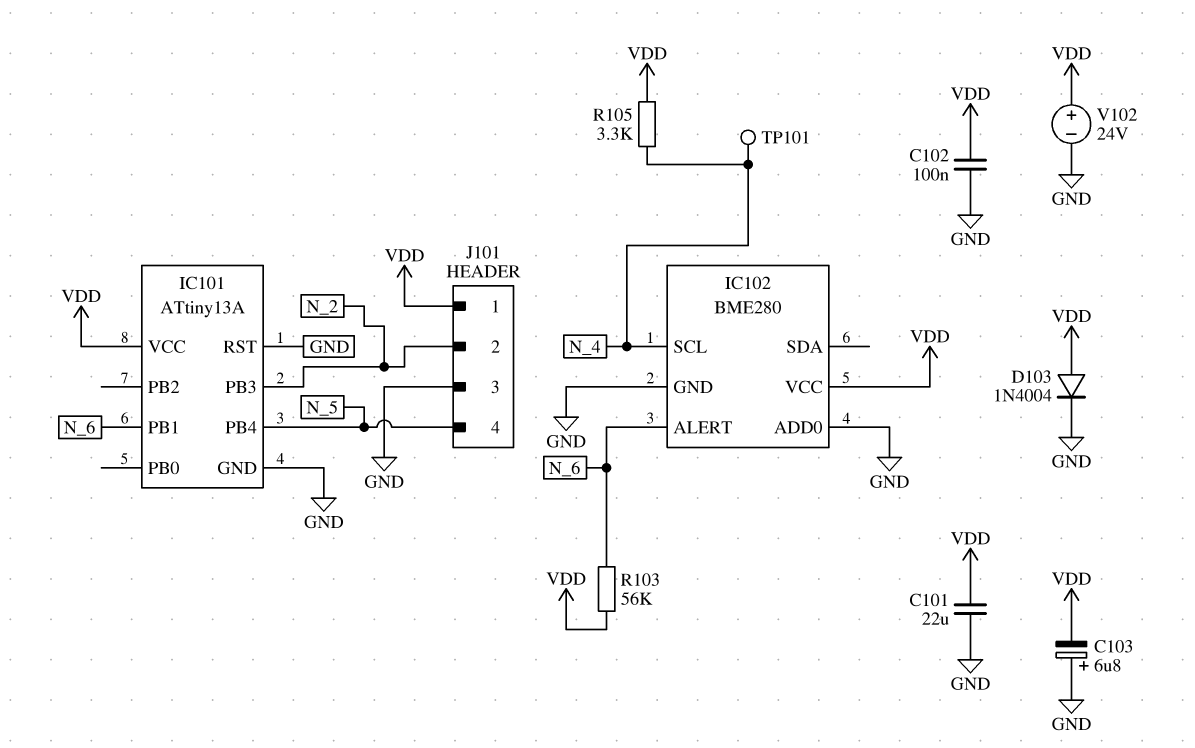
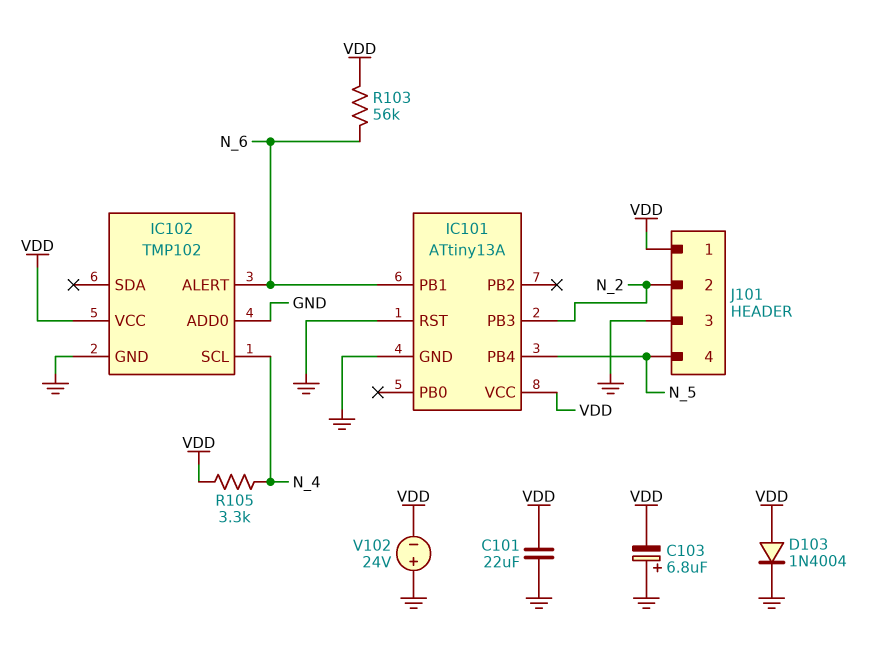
C102: 100nF (GND, VDD) -> none
IC102: BME280 -> TMP102
TP101: test point (N_4) -> none
V102: 24V (plus VDD, minus GND) -> 24V (plus GND, minus VDD)

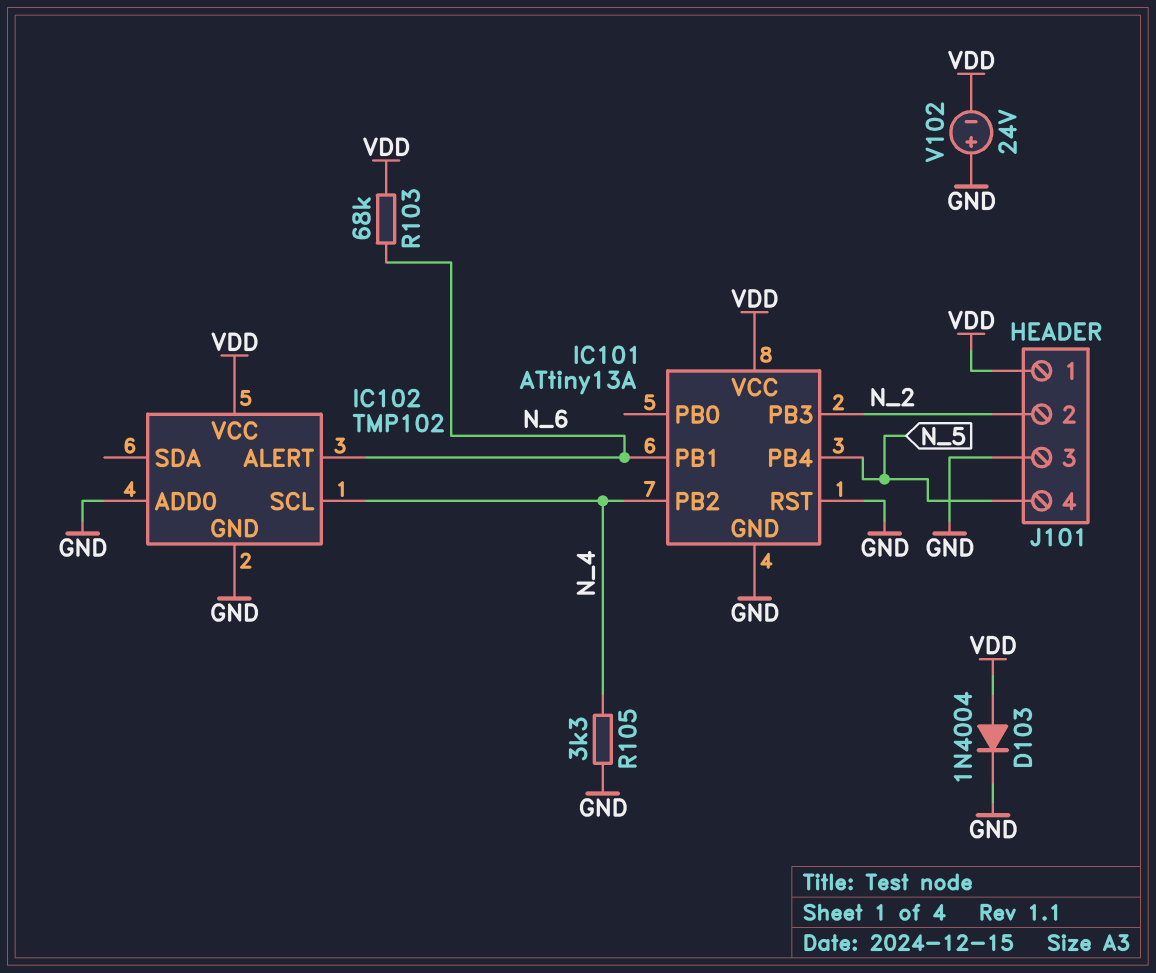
C101: 22uF (GND, VDD) -> none
C103: 6.8uF (plus GND, minus VDD) -> none
IC101 pin PB2: none -> N_4
R103: 56k (N_6, VDD) -> 68k (N_6, VDD)
R105: 3.3k (N_4, VDD) -> 3.3k (GND, N_4)

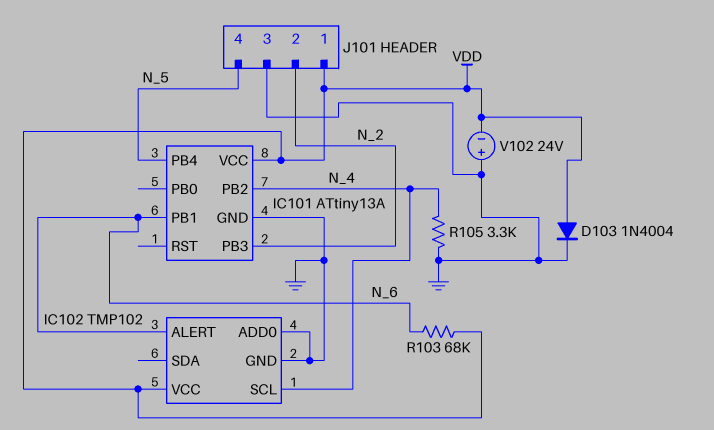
IC101 pin RST: GND -> none

